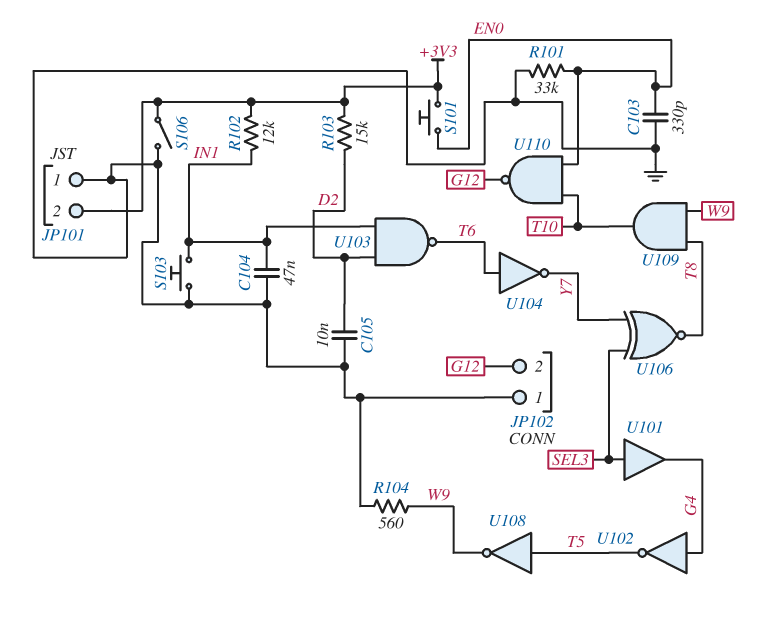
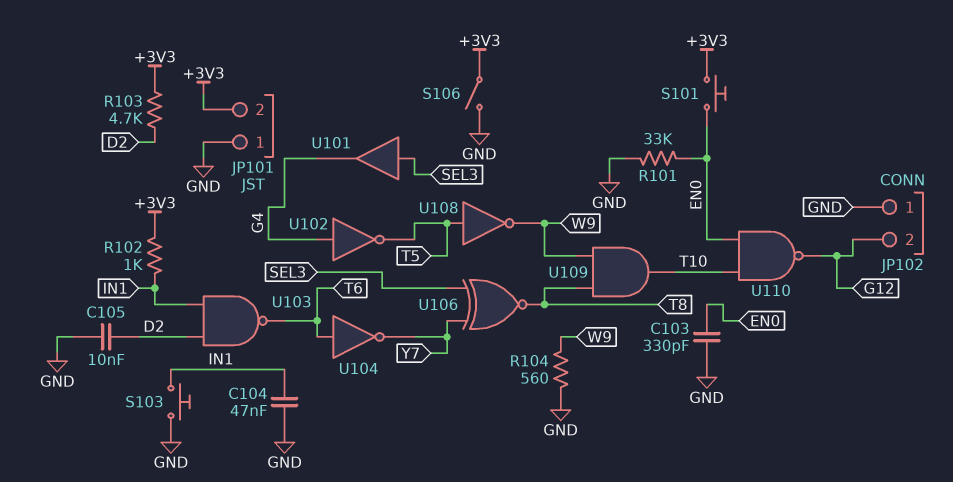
R102: 12k (+3V3, IN1) -> 1k (+3V3, IN1)
R103: 15k (+3V3, D2) -> 4.7k (+3V3, D2)

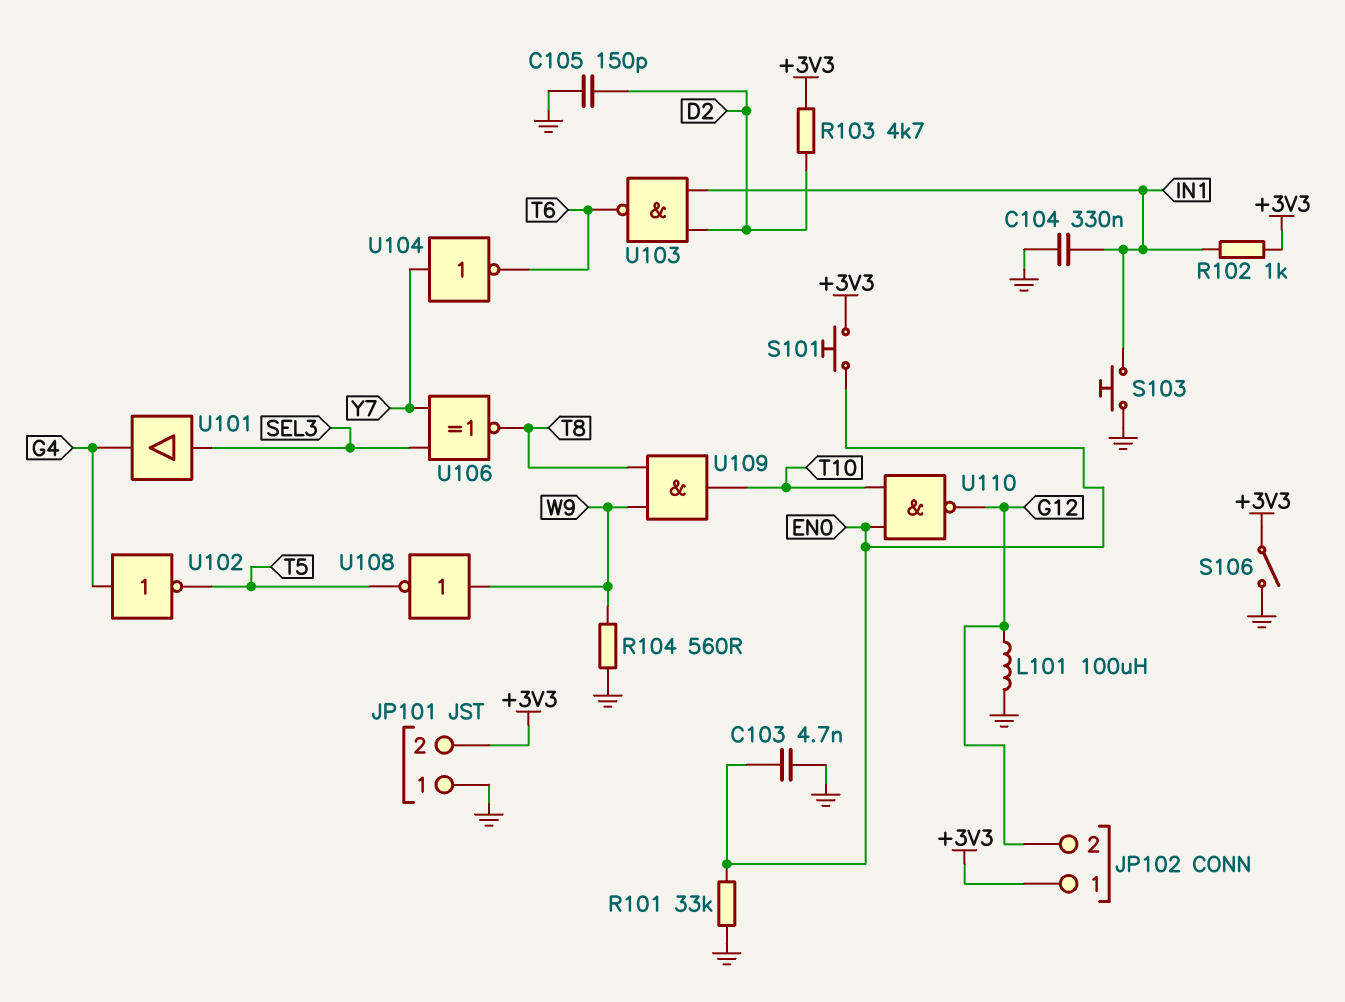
C103: 330pF (EN0, GND) -> 4.7nF (EN0, GND)
C104: 47nF (GND, IN1) -> 330nF (GND, IN1)
C105: 10nF (D2, GND) -> 150pF (D2, GND)
JP102 pin 1: GND -> +3V3
L101: none -> 100uH (G12, GND)
U104: NOT (in T6, out Y7) -> NOT (in Y7, out T6)
U108: NOT (in T5, out W9) -> NOT (in W9, out T5)

